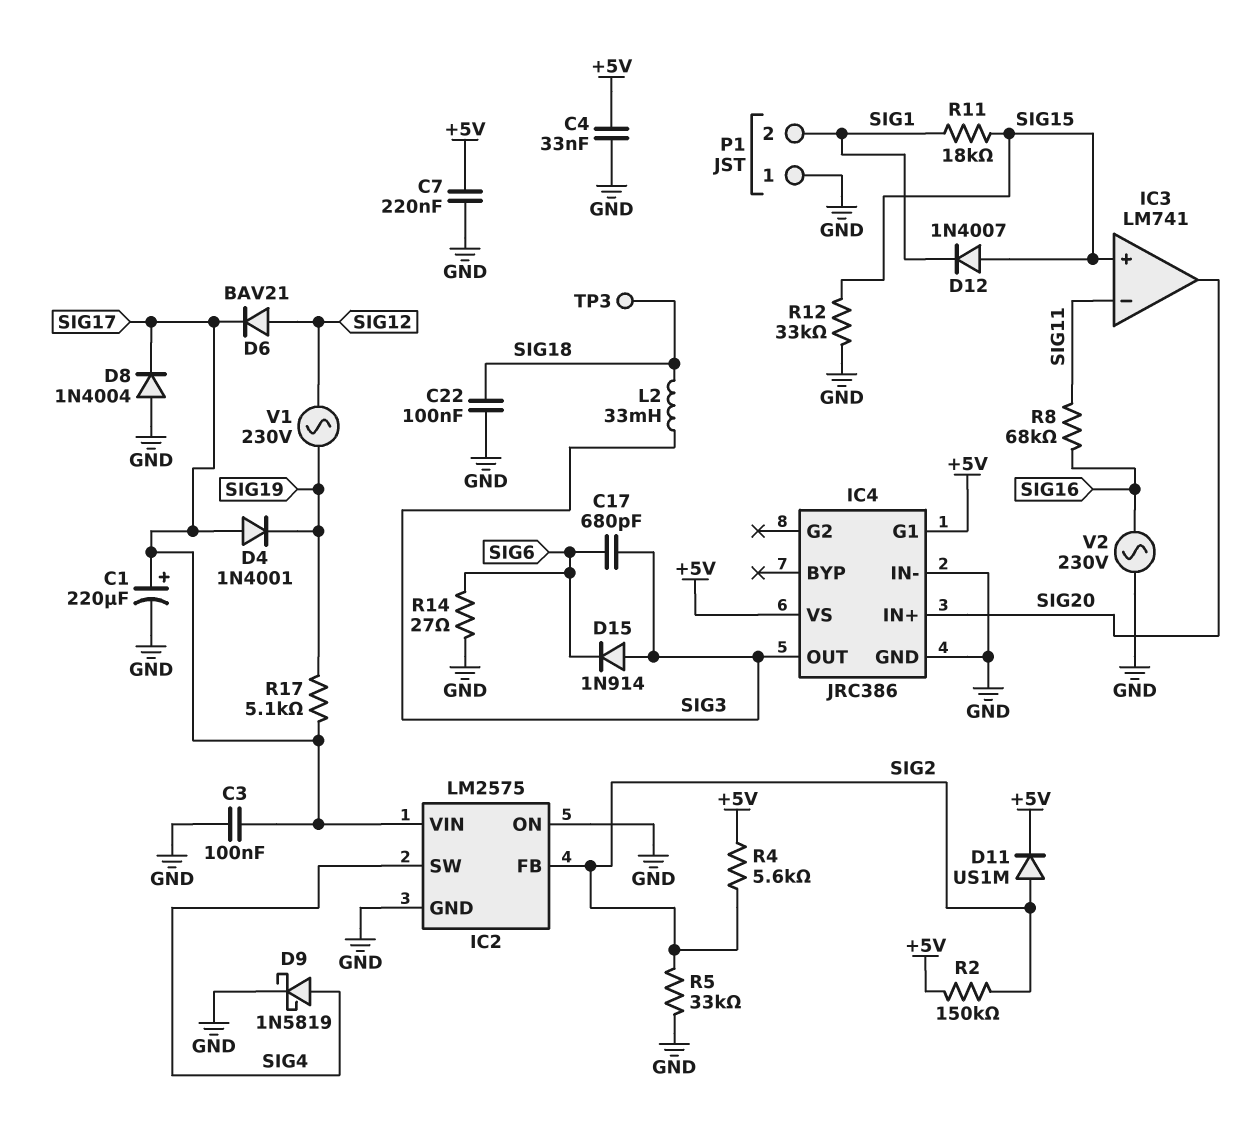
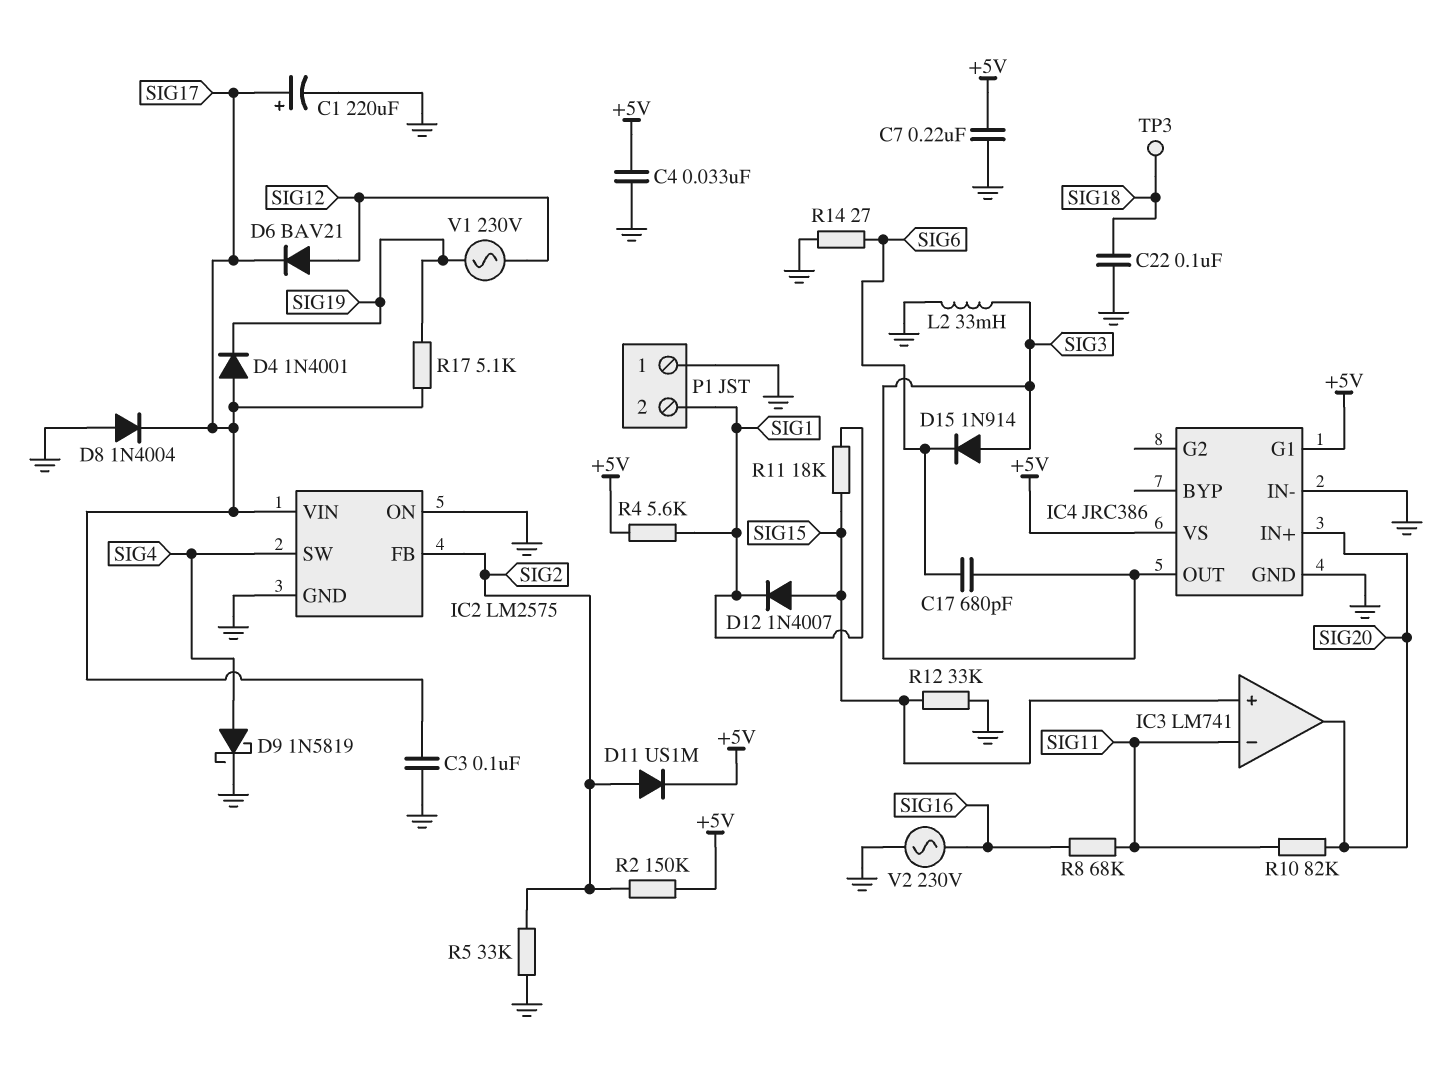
L2: 33mH (SIG3, SIG18) -> 33mH (GND, SIG3)
R4: 5.6k (+5V, SIG2) -> 5.6k (+5V, SIG1)
R10: none -> 82k (SIG11, SIG20)

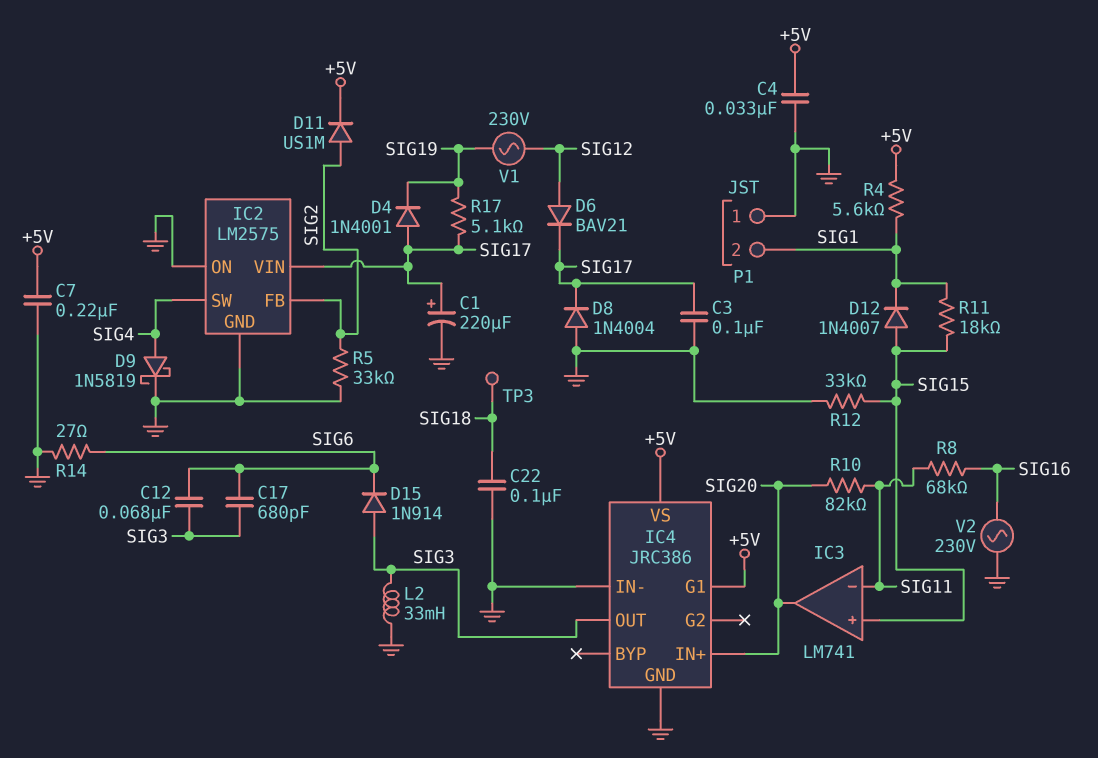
C12: none -> 68nF (SIG3, SIG6)
R2: 150k (+5V, SIG2) -> none

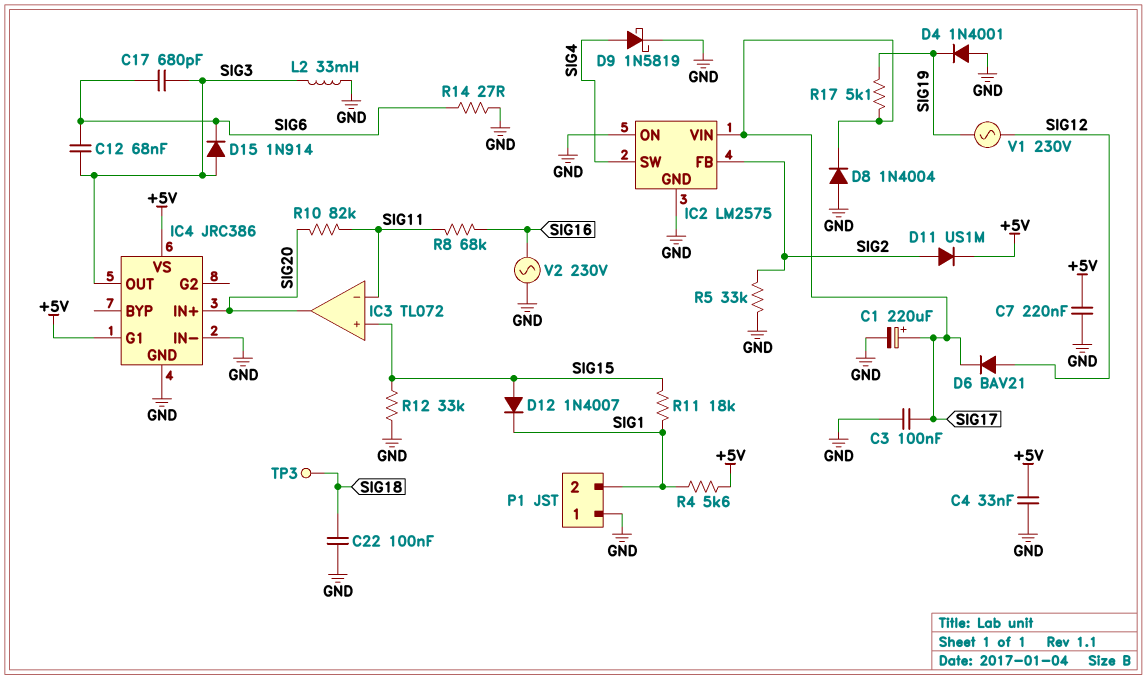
D4: diode 1N4001 (A SIG17, K SIG19) -> diode 1N4001 (A GND, K SIG19)
IC3: LM741 -> TL072

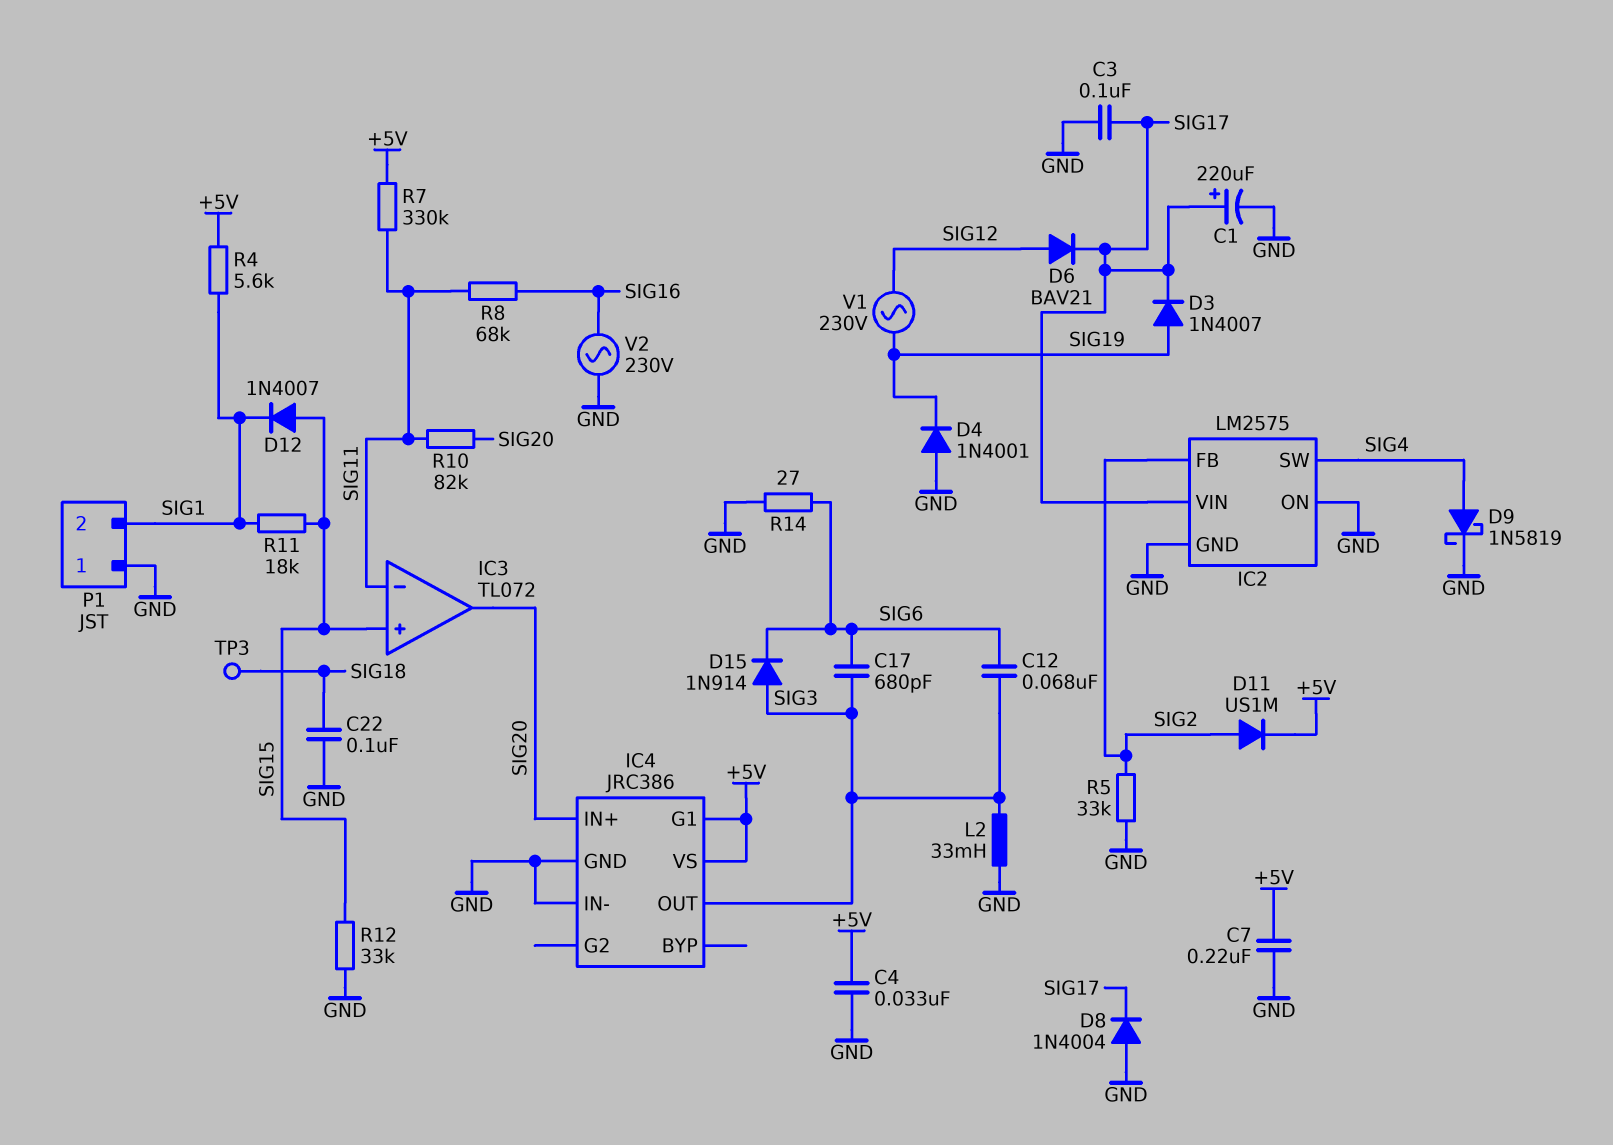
D3: none -> diode 1N4007 (A SIG19, K SIG17)
R7: none -> 330k (+5V, SIG11)
R17: 5.1k (SIG17, SIG19) -> none

